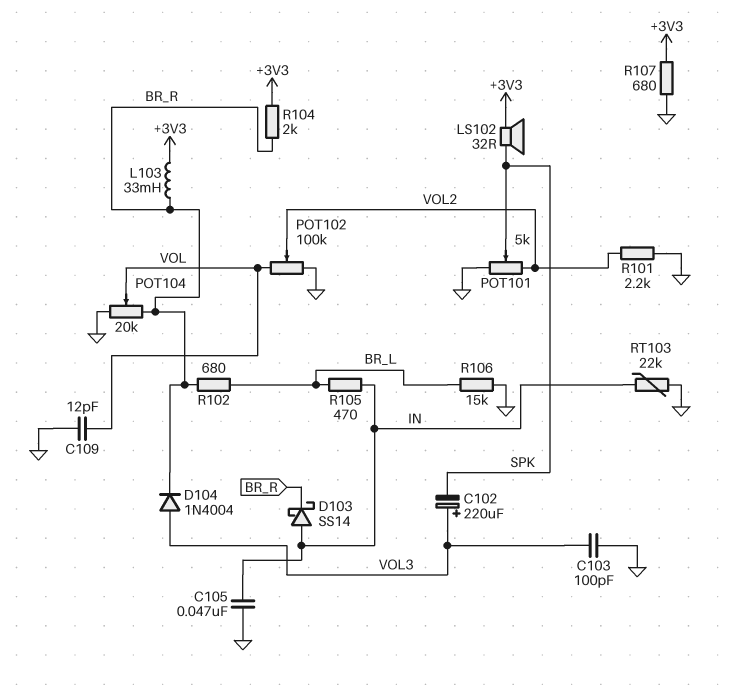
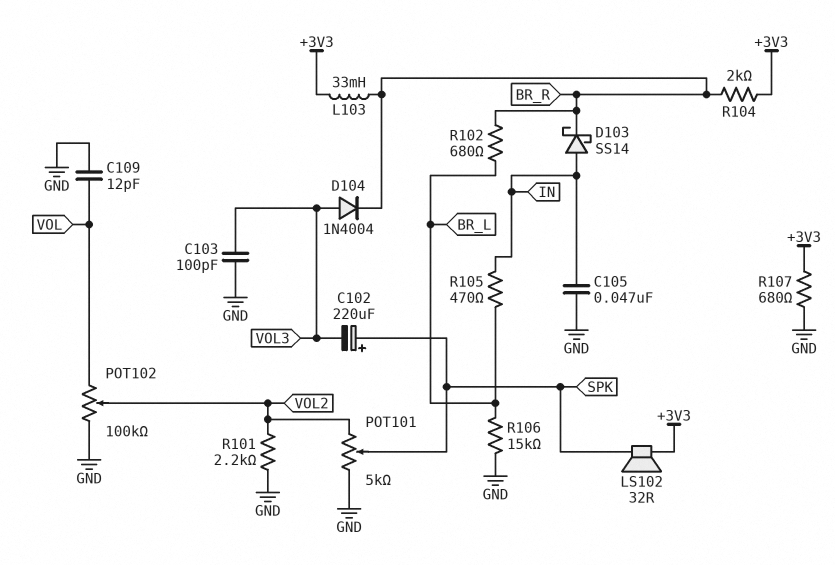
C102: 220uF (plus VOL3, minus SPK) -> 220uF (plus SPK, minus VOL3)
POT104: 20k (BR_R, GND, wiper VOL) -> none
RT103: 22k (GND, IN) -> none

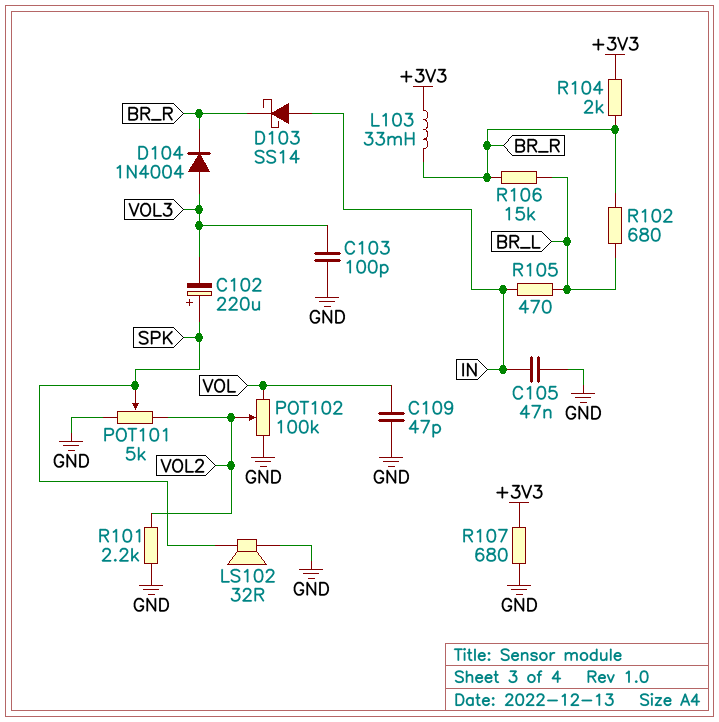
C109: 12pF (GND, VOL) -> 47pF (GND, VOL)
LS102: speaker 32R (+3V3, SPK) -> speaker 32R (GND, SPK)
R106: 15k (BR_L, GND) -> 15k (BR_L, BR_R)

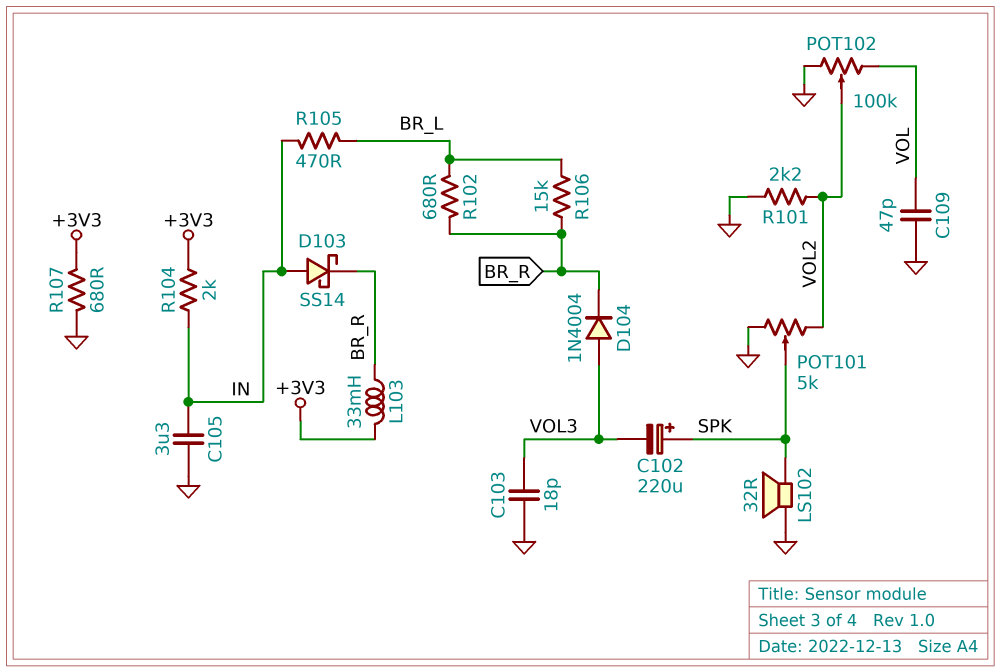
C103: 100pF (GND, VOL3) -> 18pF (GND, VOL3)
C105: 47nF (GND, IN) -> 3.3uF (GND, IN)
R104: 2k (+3V3, BR_R) -> 2k (+3V3, IN)

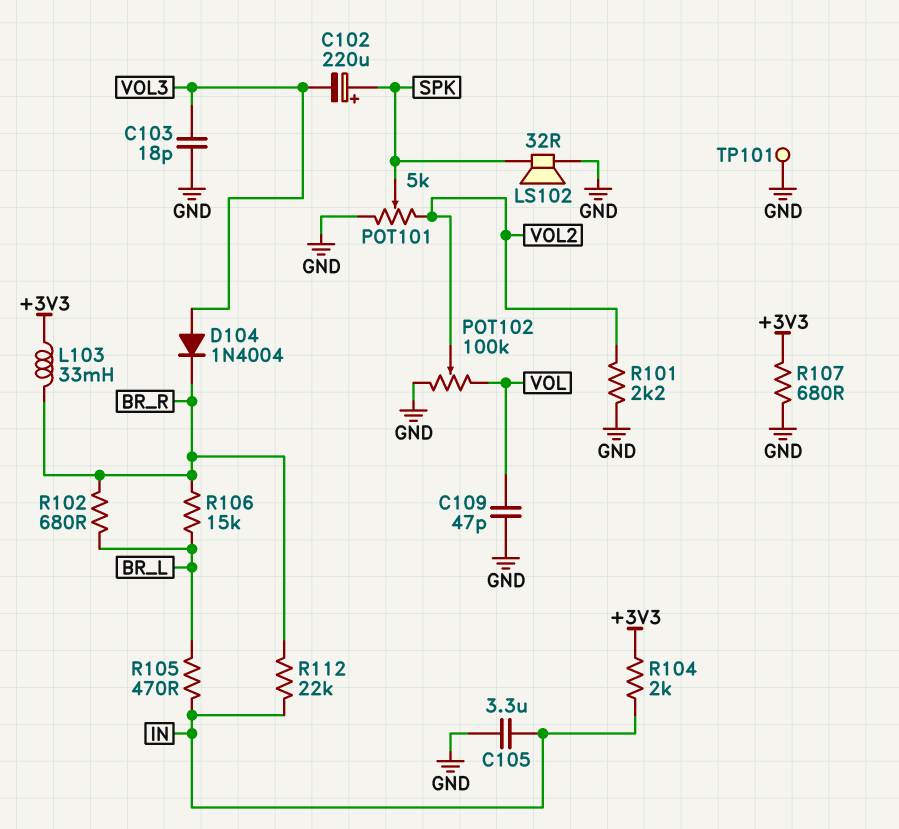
D103: schottky SS14 (A IN, K BR_R) -> none
R112: none -> 22k (BR_R, IN)
TP101: none -> test point (GND)

